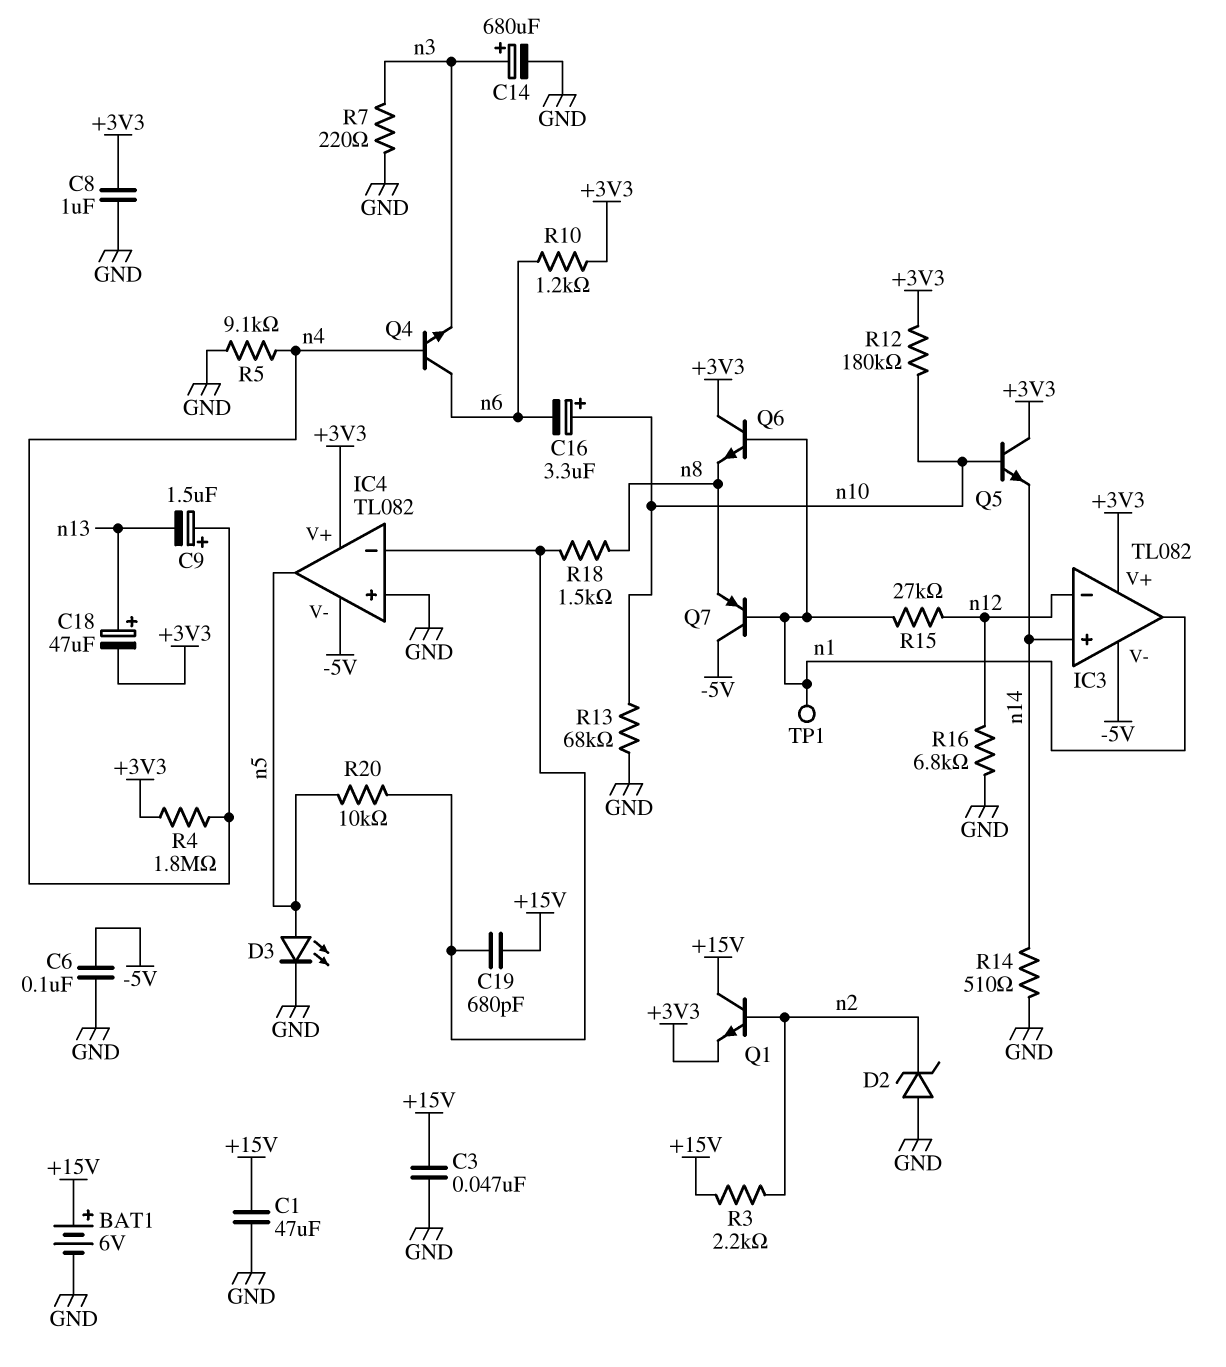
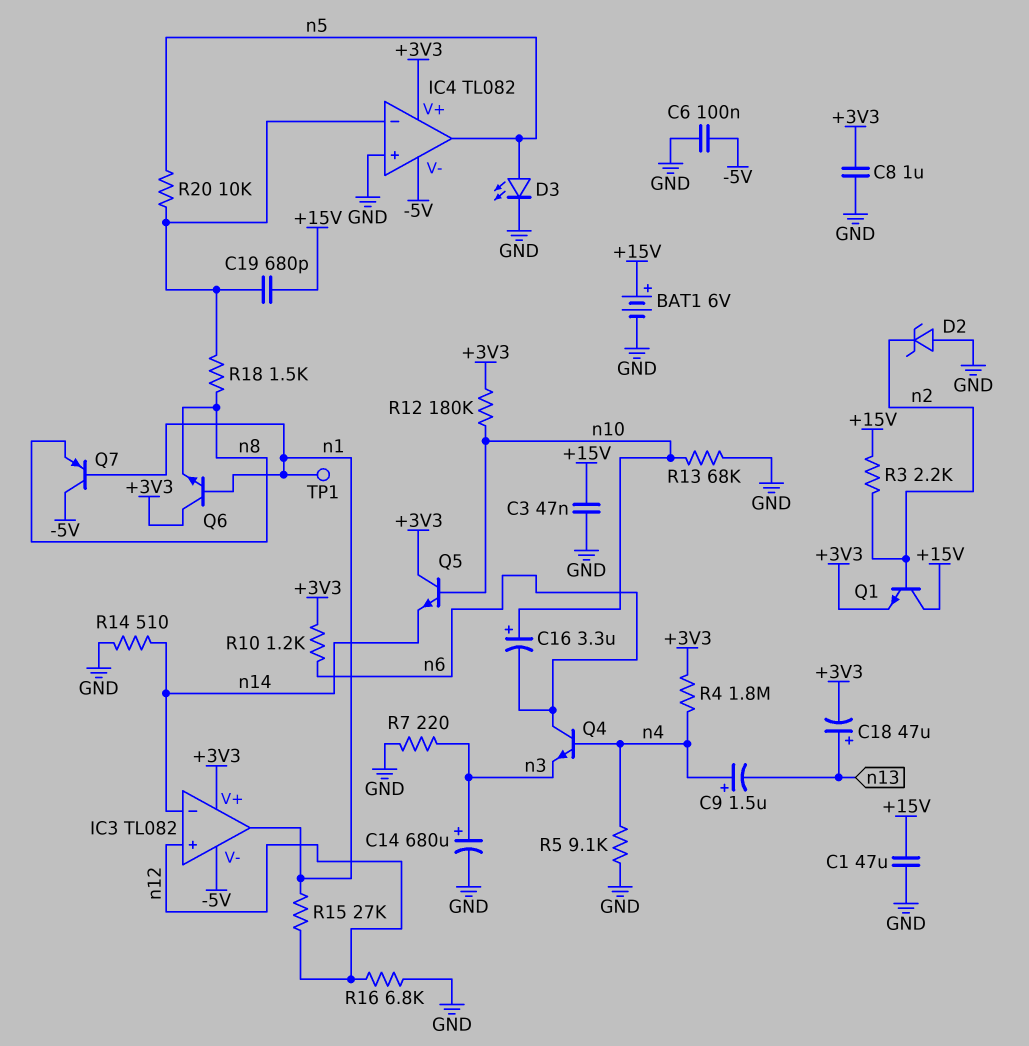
IC3 pin in+: n14 -> n12
IC3 pin in-: n12 -> n14

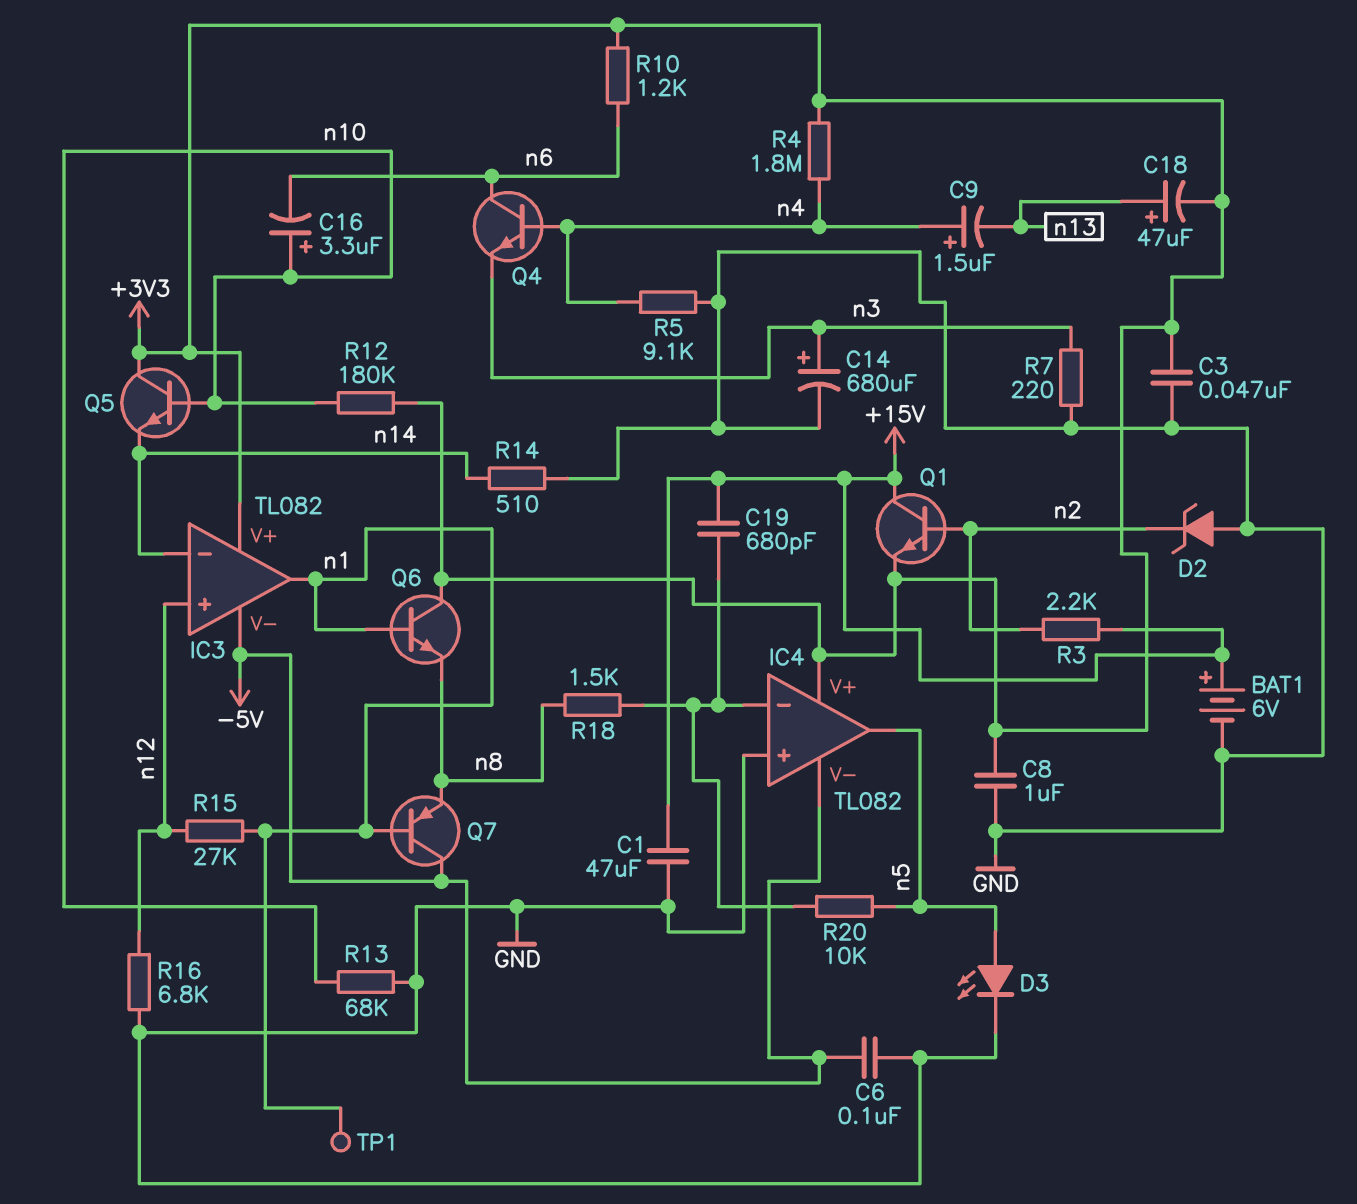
C3: 47nF (+15V, GND) -> 47nF (+3V3, GND)

